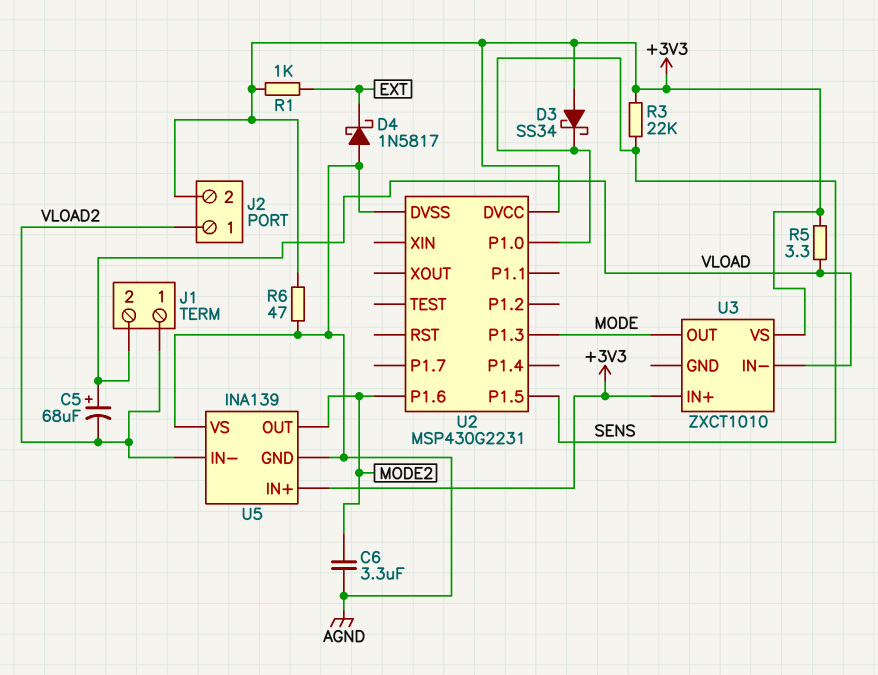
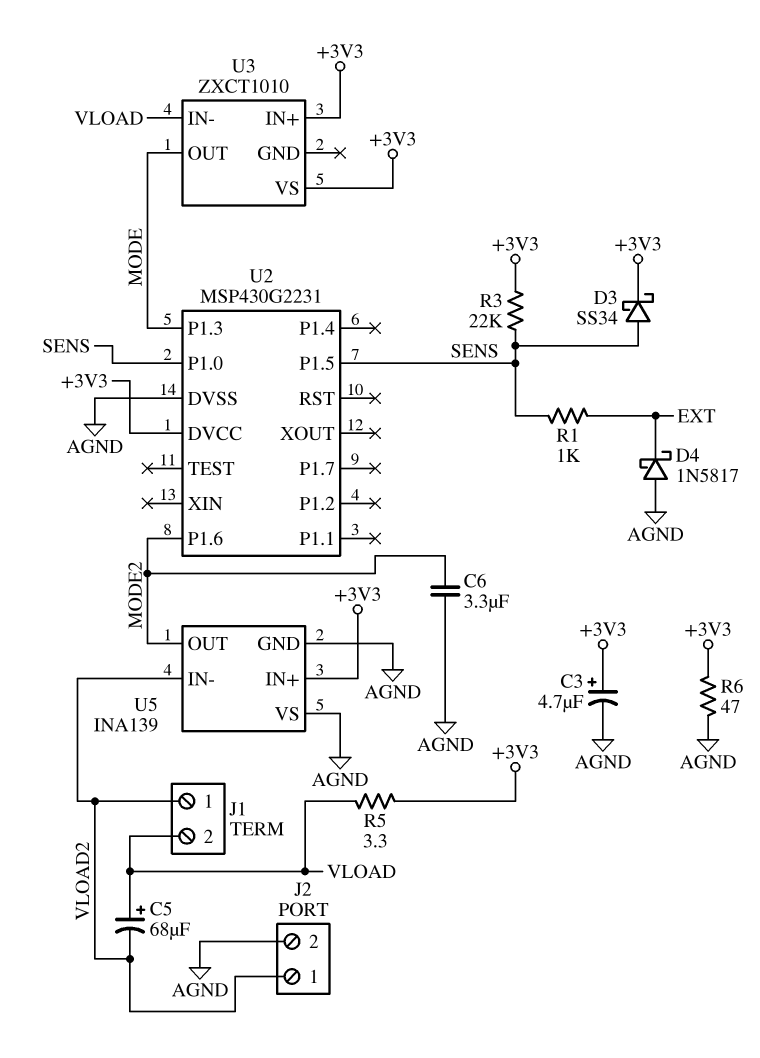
C3: none -> 4.7uF (plus +3V3, minus AGND)
D3: schottky SS34 (A +3V3, K SENS) -> schottky SS34 (A SENS, K +3V3)
J2 pin 2: +3V3 -> AGND
R1: 1k (+3V3, EXT) -> 1k (EXT, SENS)

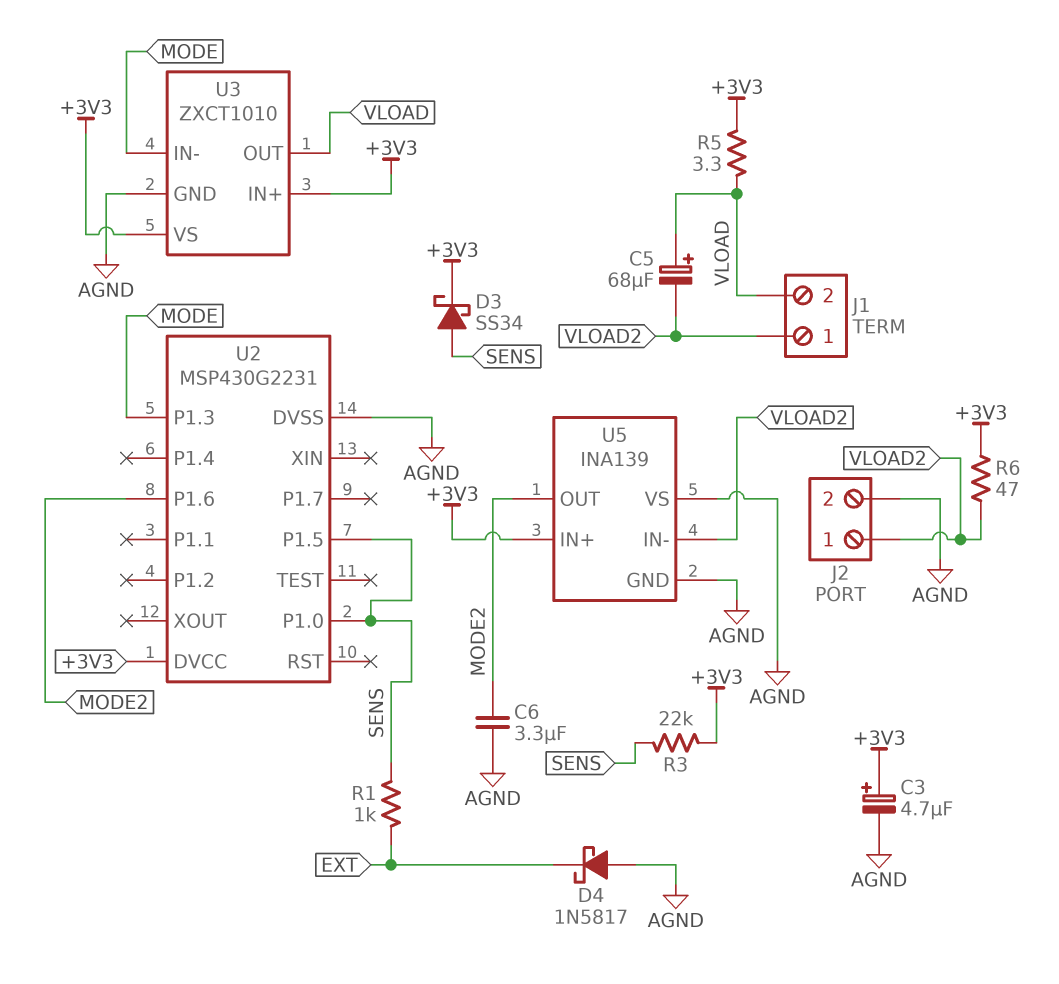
R6: 47 (+3V3, AGND) -> 47 (+3V3, VLOAD2)
U3 pin GND: none -> AGND
U3 pin IN-: VLOAD -> MODE
U3 pin OUT: MODE -> VLOAD

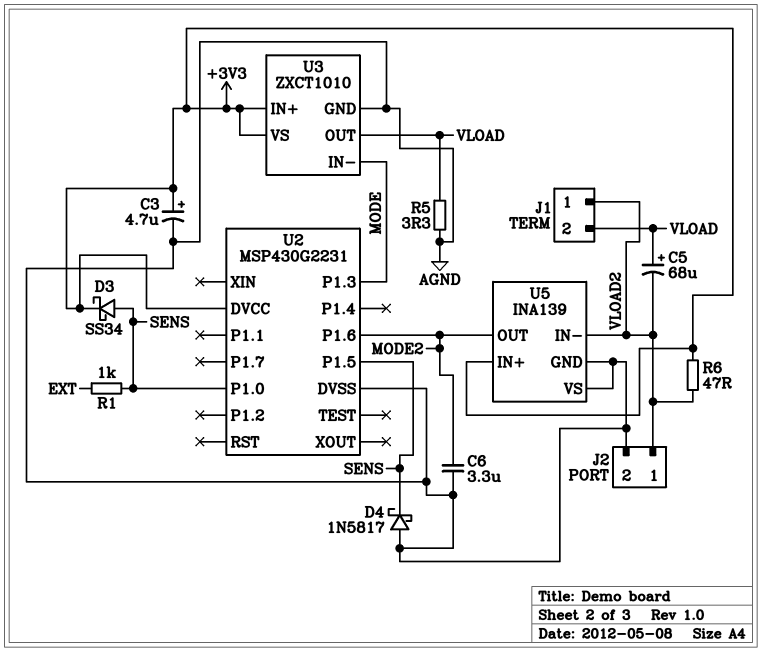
D4: schottky 1N5817 (A AGND, K EXT) -> schottky 1N5817 (A AGND, K SENS)
R3: 22k (+3V3, SENS) -> none
R5: 3.3 (+3V3, VLOAD) -> 3.3 (AGND, VLOAD)

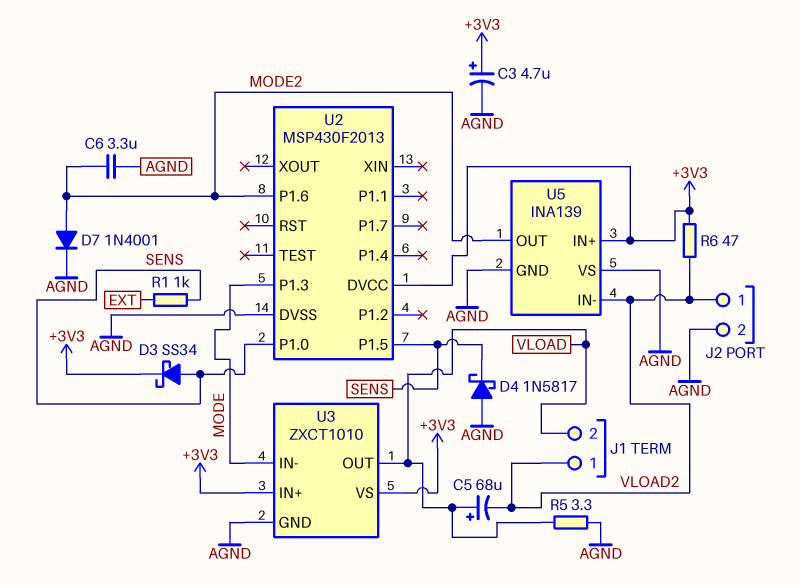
D7: none -> diode 1N4001 (A MODE2, K AGND)
U2: MSP430G2231 -> MSP430F2013

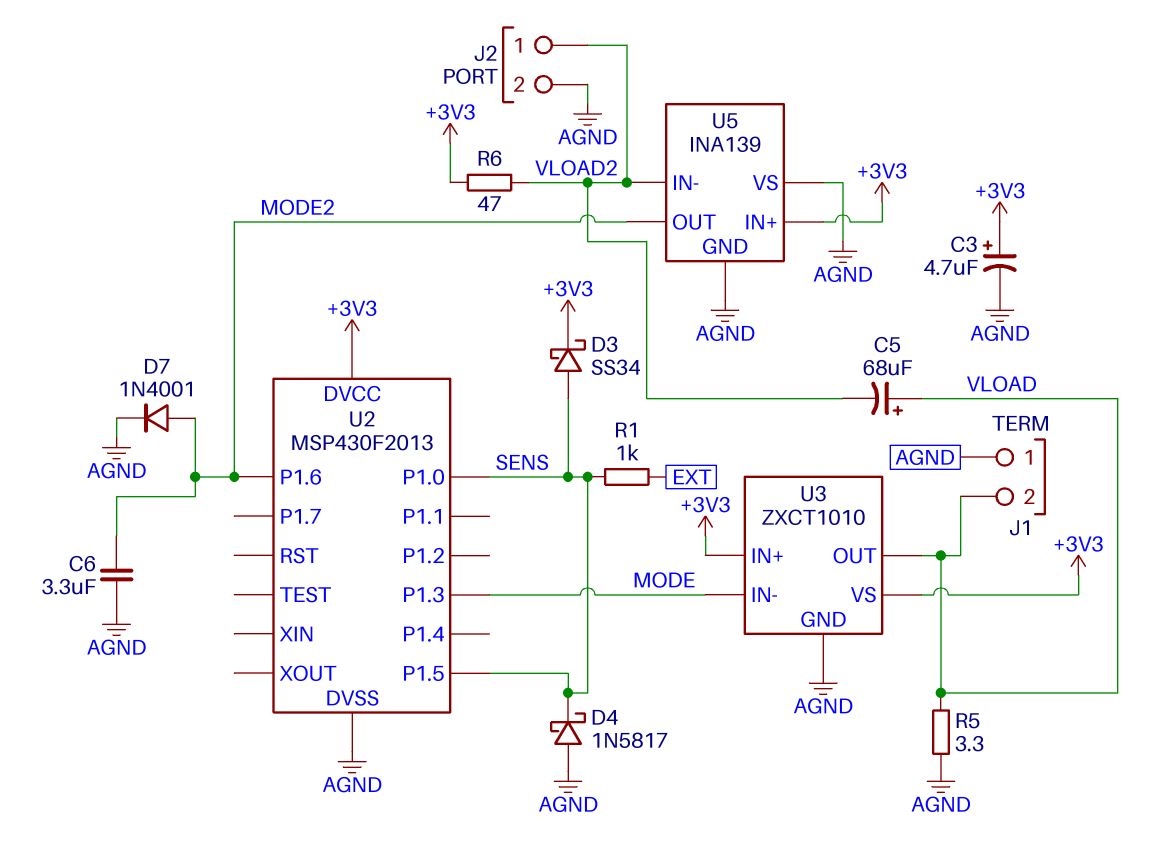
J1 pin 1: VLOAD2 -> AGND

